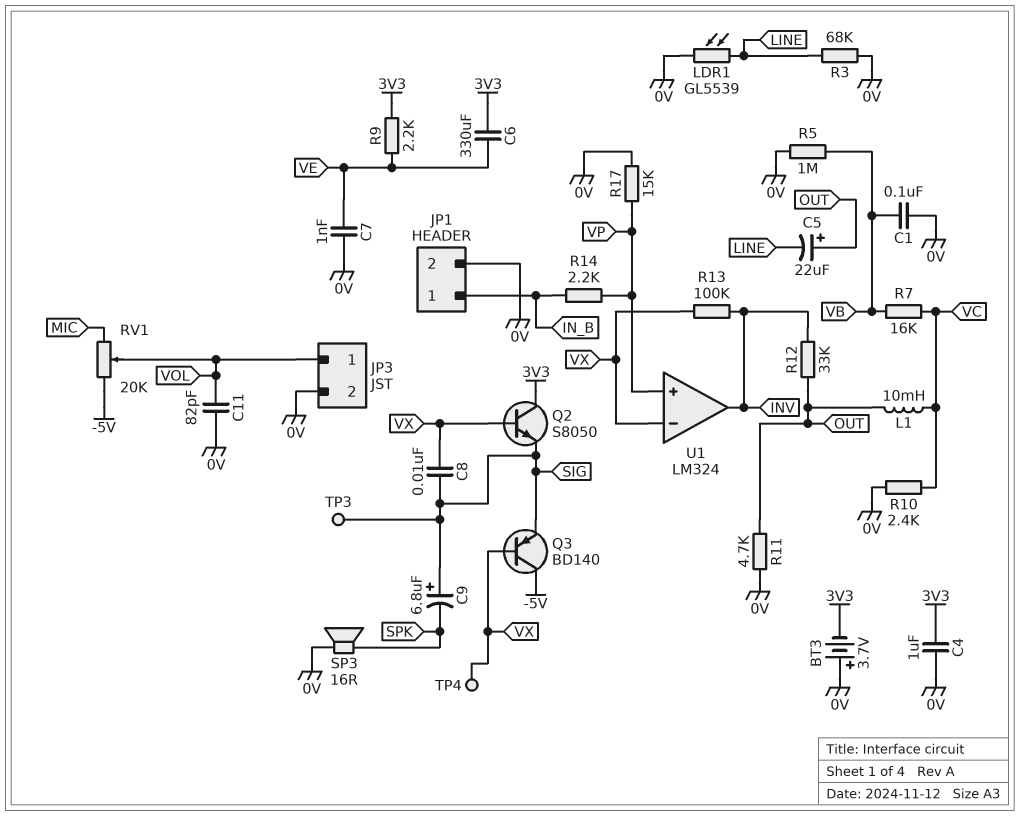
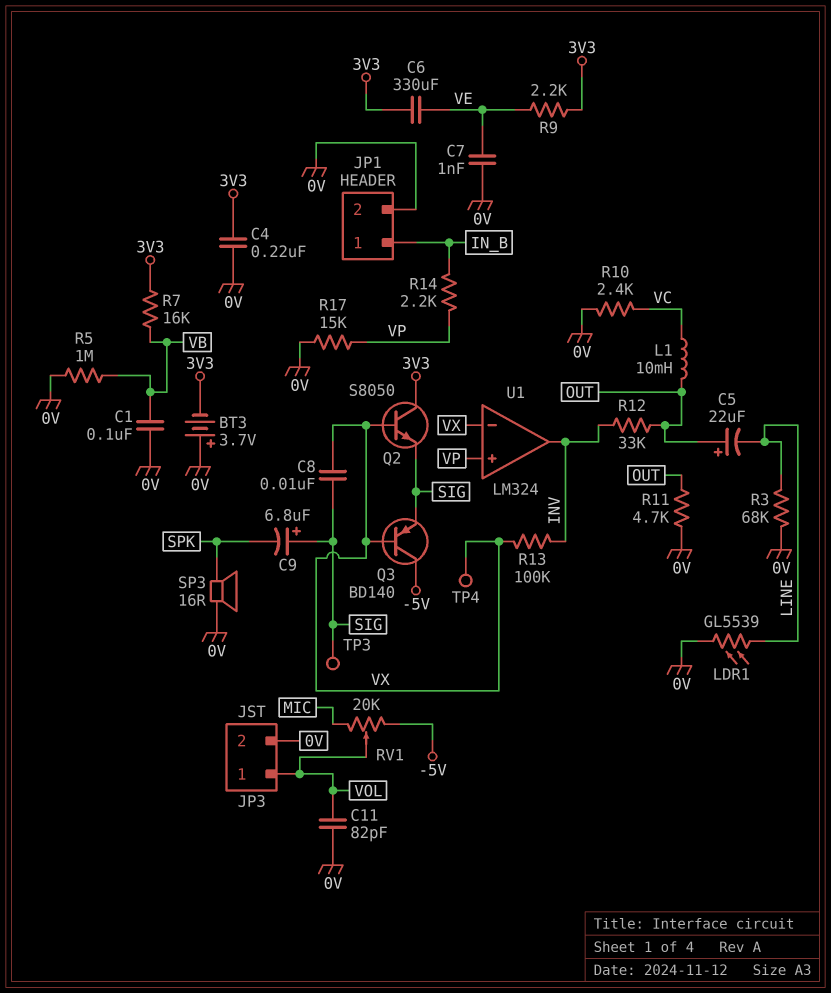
C4: 1uF (0V, 3V3) -> 220nF (0V, 3V3)
R7: 16k (VB, VC) -> 16k (3V3, VB)

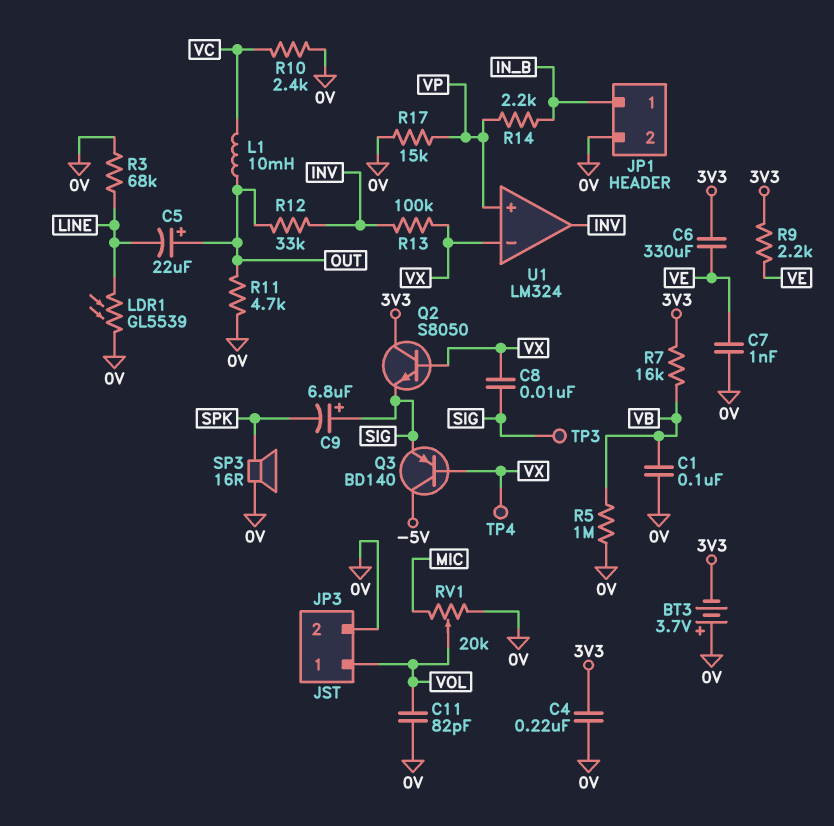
RV1: 20k (-5V, MIC, wiper VOL) -> 20k (0V, MIC, wiper VOL)

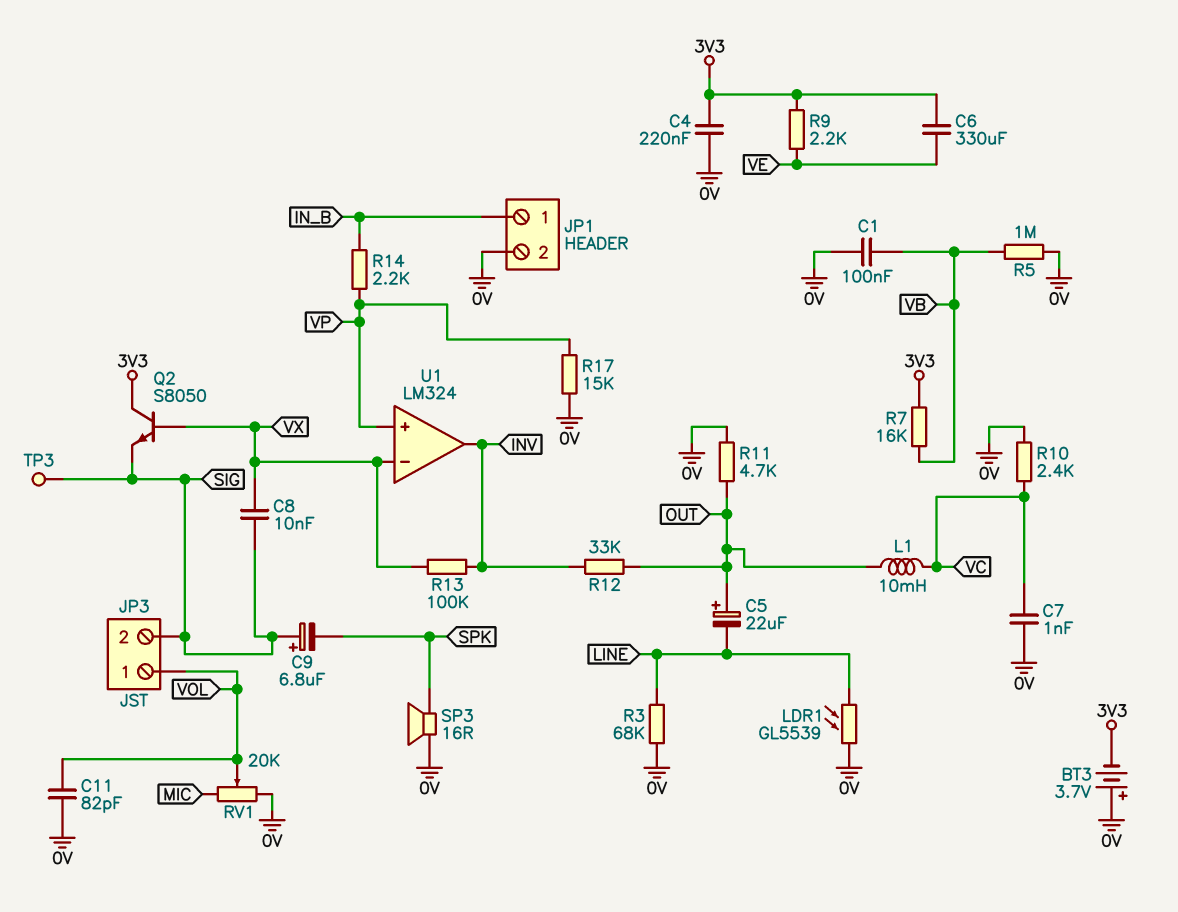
C7: 1nF (0V, VE) -> 1nF (0V, VC)
JP3 pin 2: 0V -> SIG
Q3: PNP BD140 (B VX, C -5V, E SIG) -> none
TP4: test point (VX) -> none

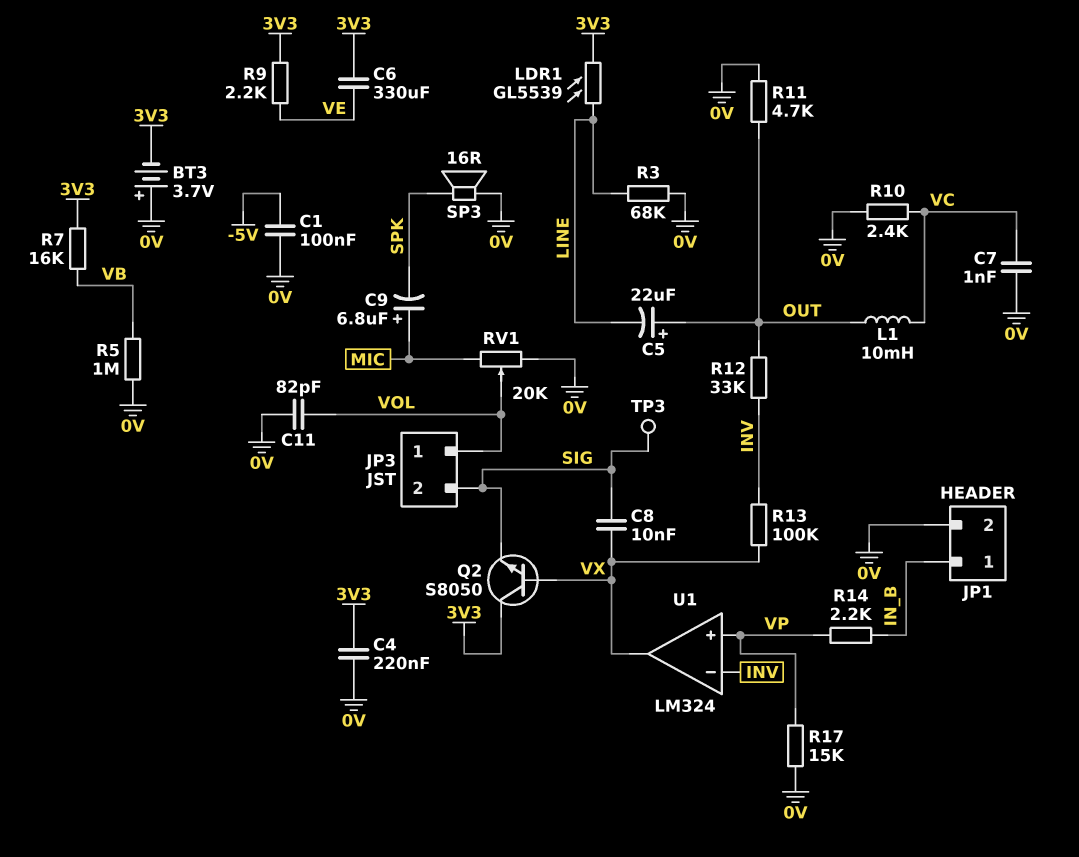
C1: 100nF (0V, VB) -> 100nF (-5V, 0V)
C9: 6.8uF (plus SIG, minus SPK) -> 6.8uF (plus MIC, minus SPK)
LDR1: GL5539 (0V, LINE) -> GL5539 (3V3, LINE)
U1 pin in-: VX -> INV
U1 pin out: INV -> VX

